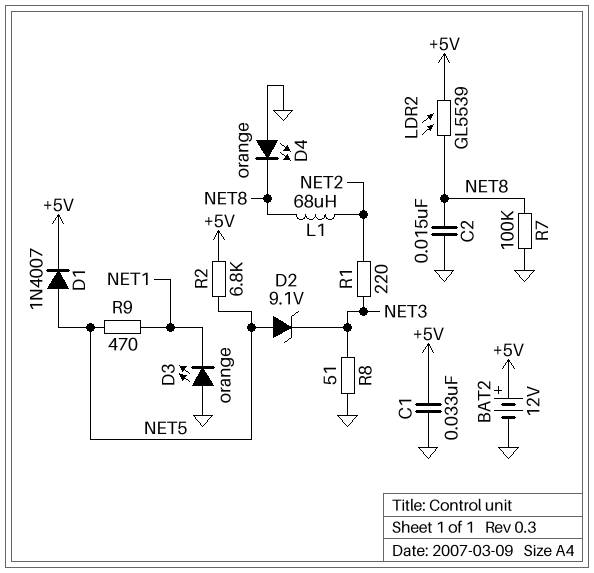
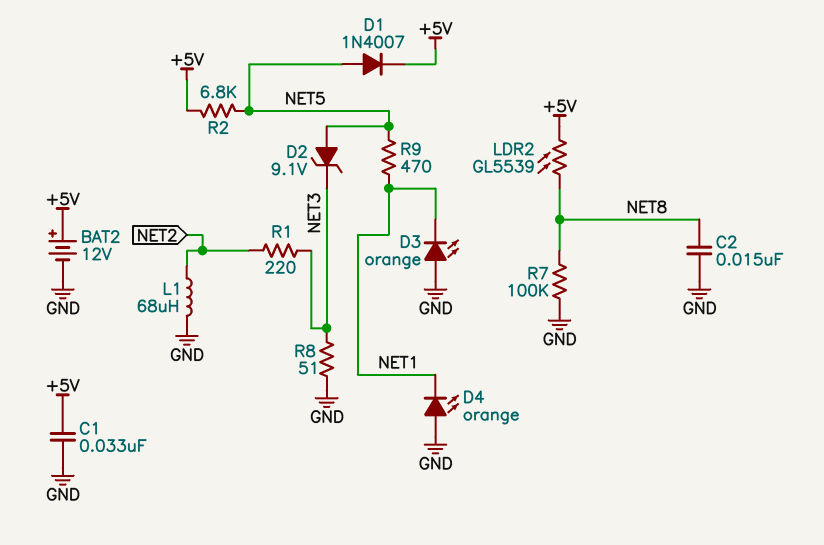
D4: LED orange (A GND, K NET8) -> LED orange (A GND, K NET1)
L1: 68uH (NET2, NET8) -> 68uH (GND, NET2)

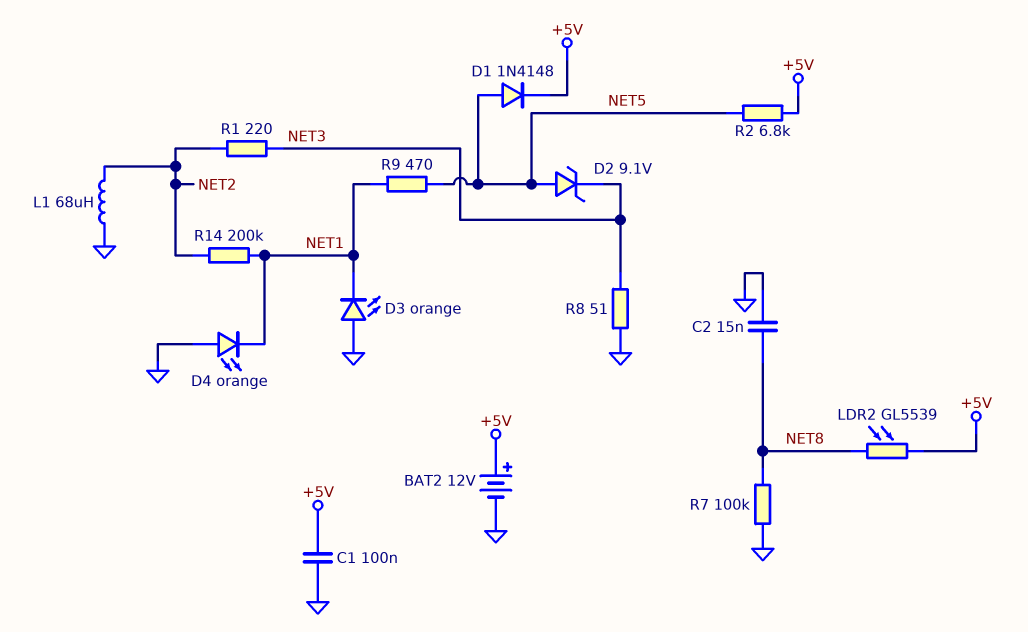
C1: 33nF (+5V, GND) -> 100nF (+5V, GND)
D1: diode 1N4007 (A NET5, K +5V) -> diode 1N4148 (A NET5, K +5V)
R14: none -> 200k (NET1, NET2)

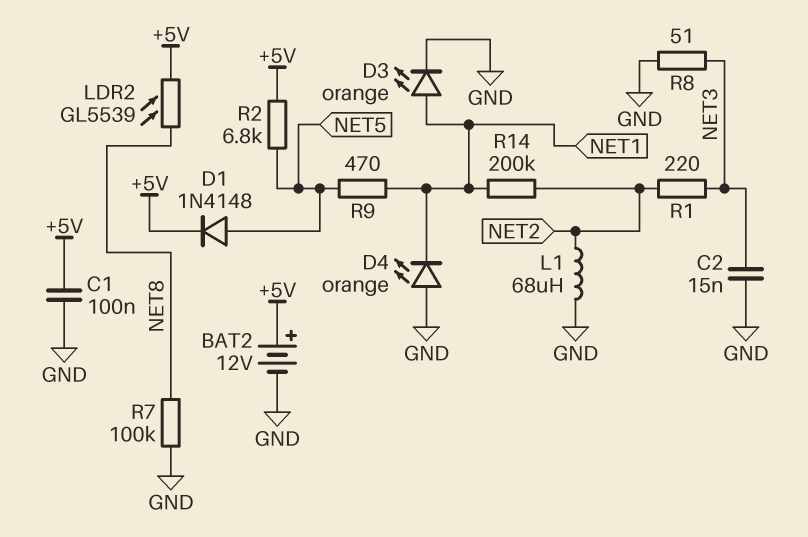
C2: 15nF (GND, NET8) -> 15nF (GND, NET3)
D2: zener 9.1V (A NET5, K NET3) -> none
D3: LED orange (A GND, K NET1) -> LED orange (A NET1, K GND)

